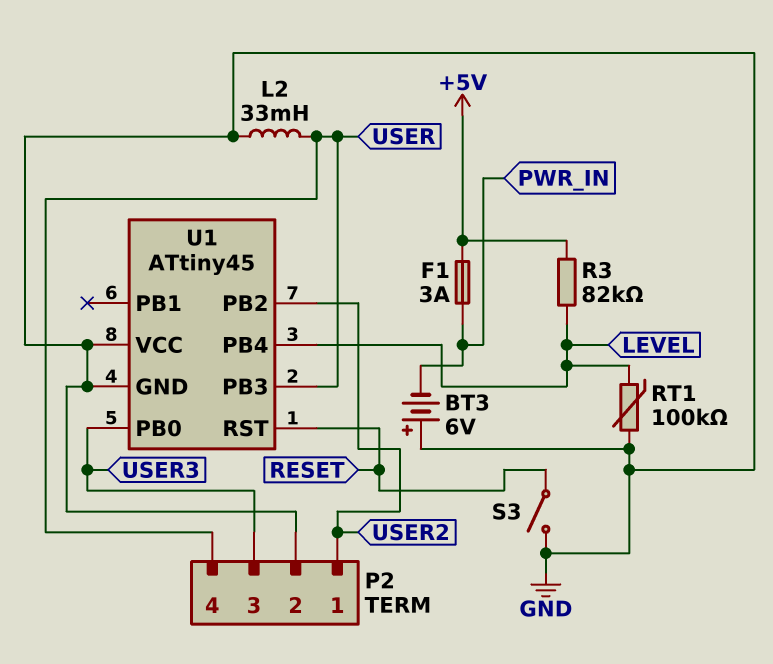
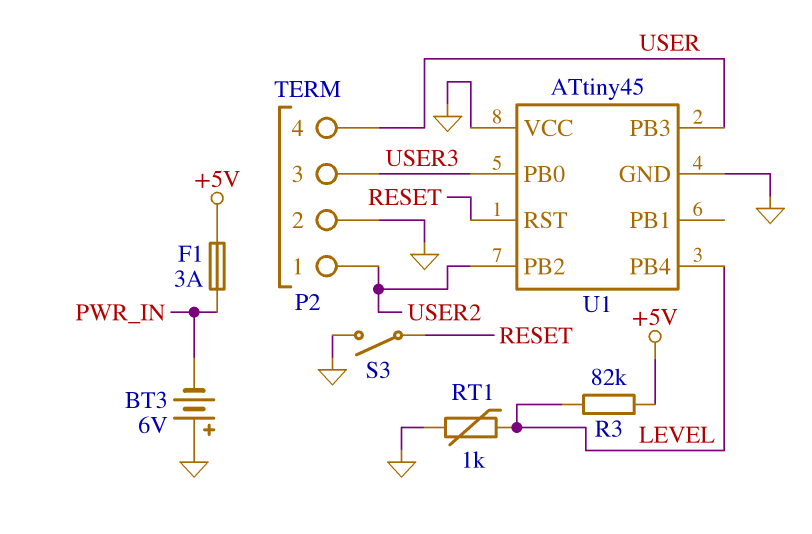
L2: 33mH (GND, USER) -> none
RT1: 100k (GND, LEVEL) -> 1k (GND, LEVEL)

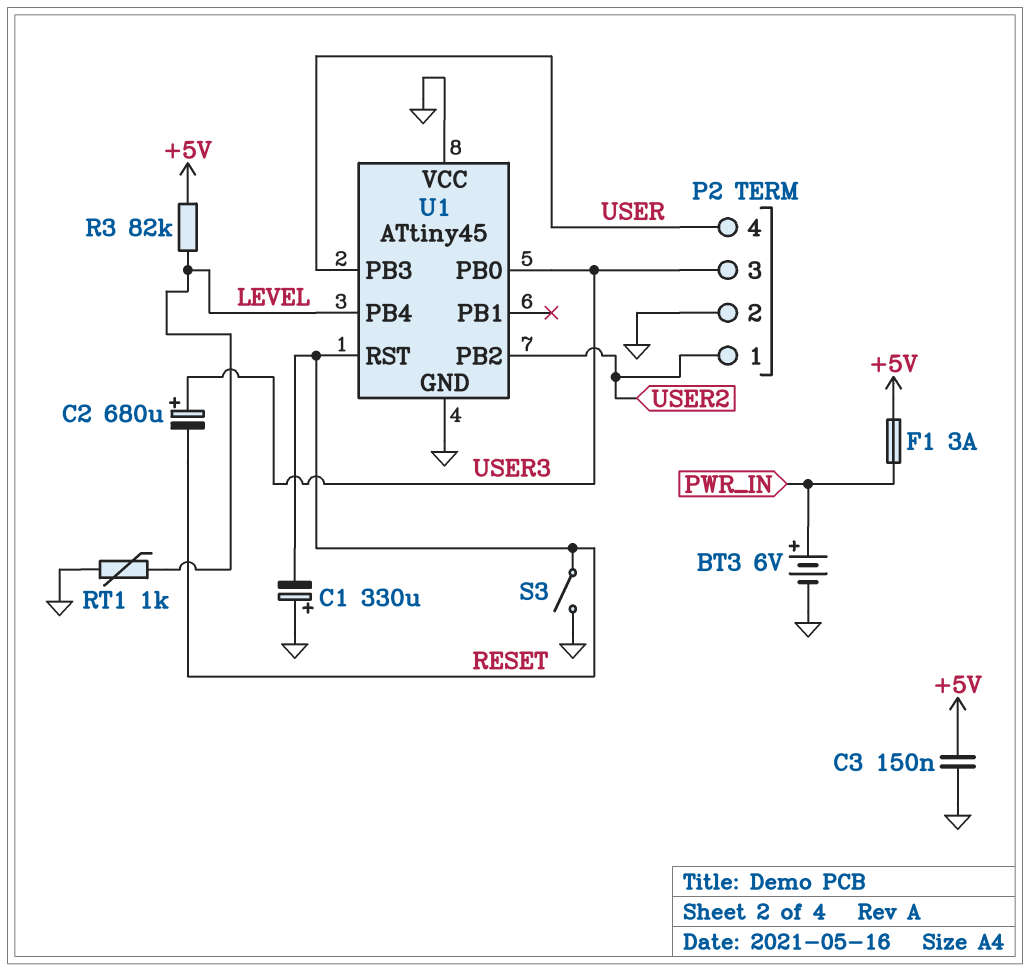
BT3: 6V (plus GND, minus PWR_IN) -> 6V (plus PWR_IN, minus GND)
C1: none -> 330uF (plus GND, minus RESET)
C2: none -> 680uF (plus USER3, minus RESET)
C3: none -> 150nF (+5V, GND)

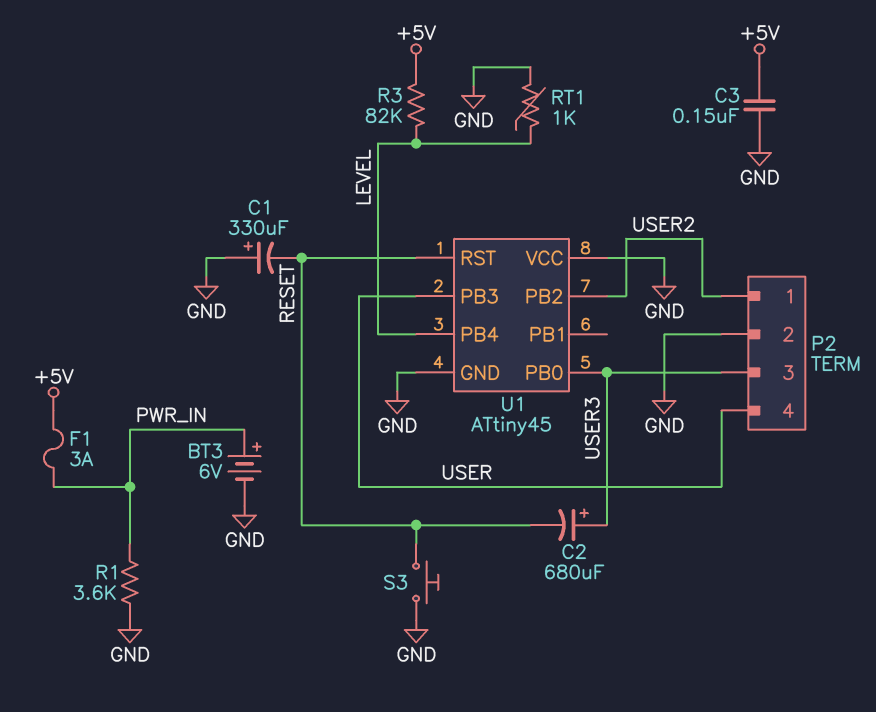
R1: none -> 3.6k (GND, PWR_IN)
S3: switch (GND, RESET) -> button (GND, RESET)

